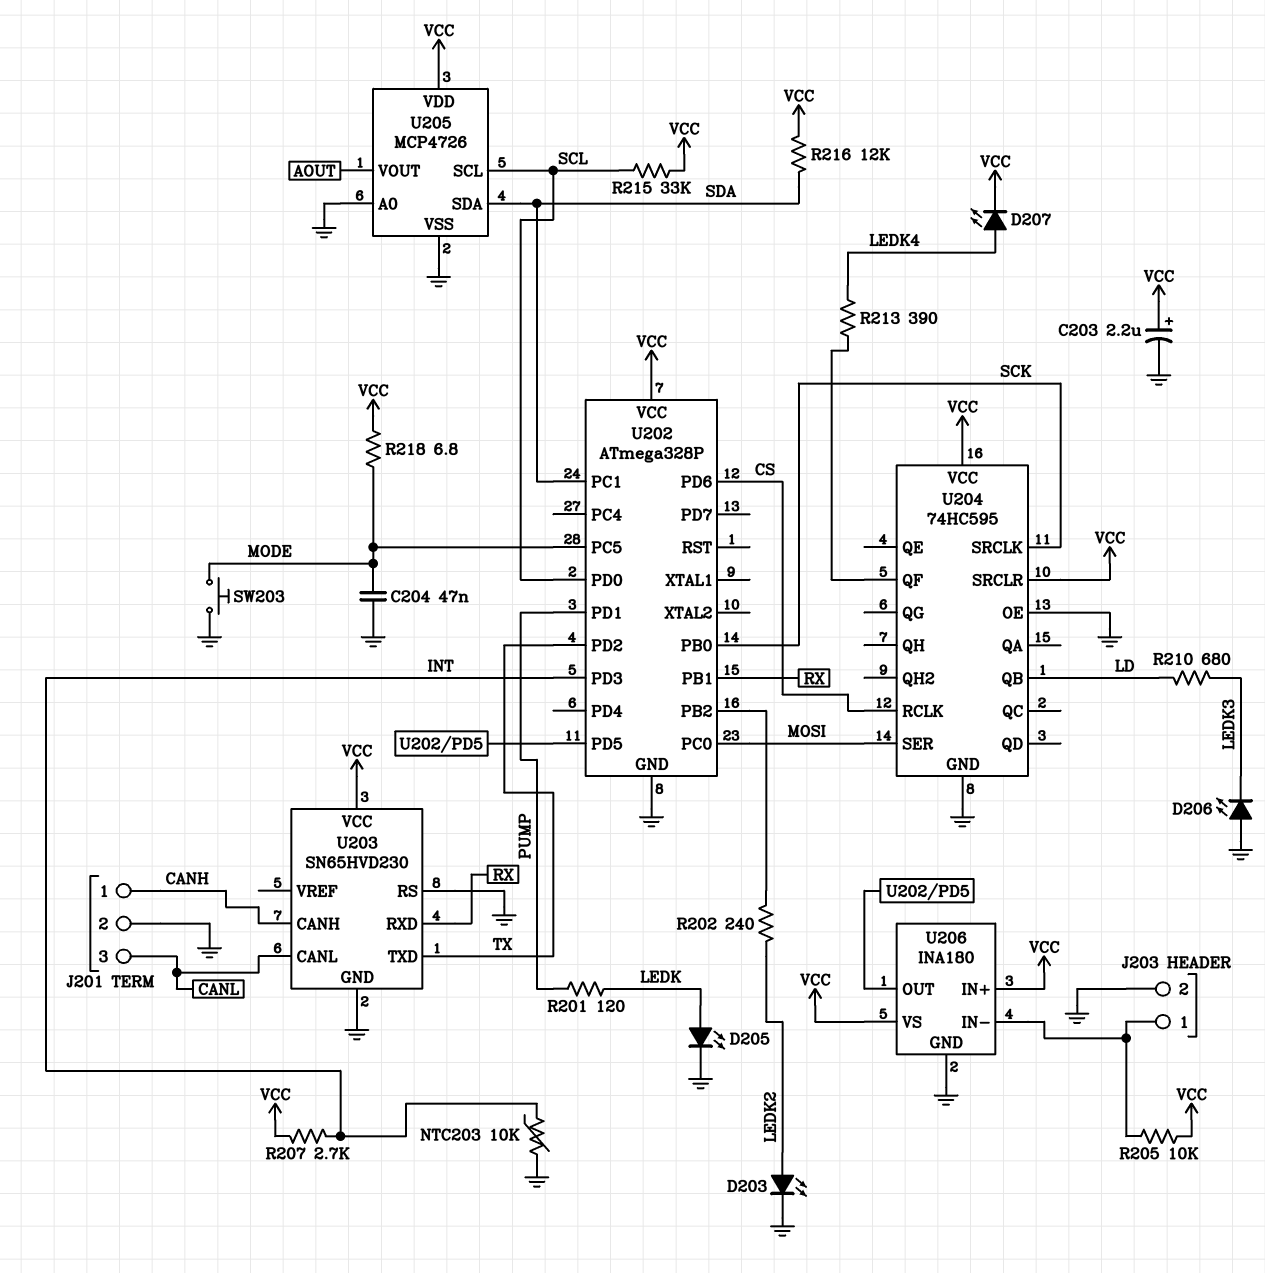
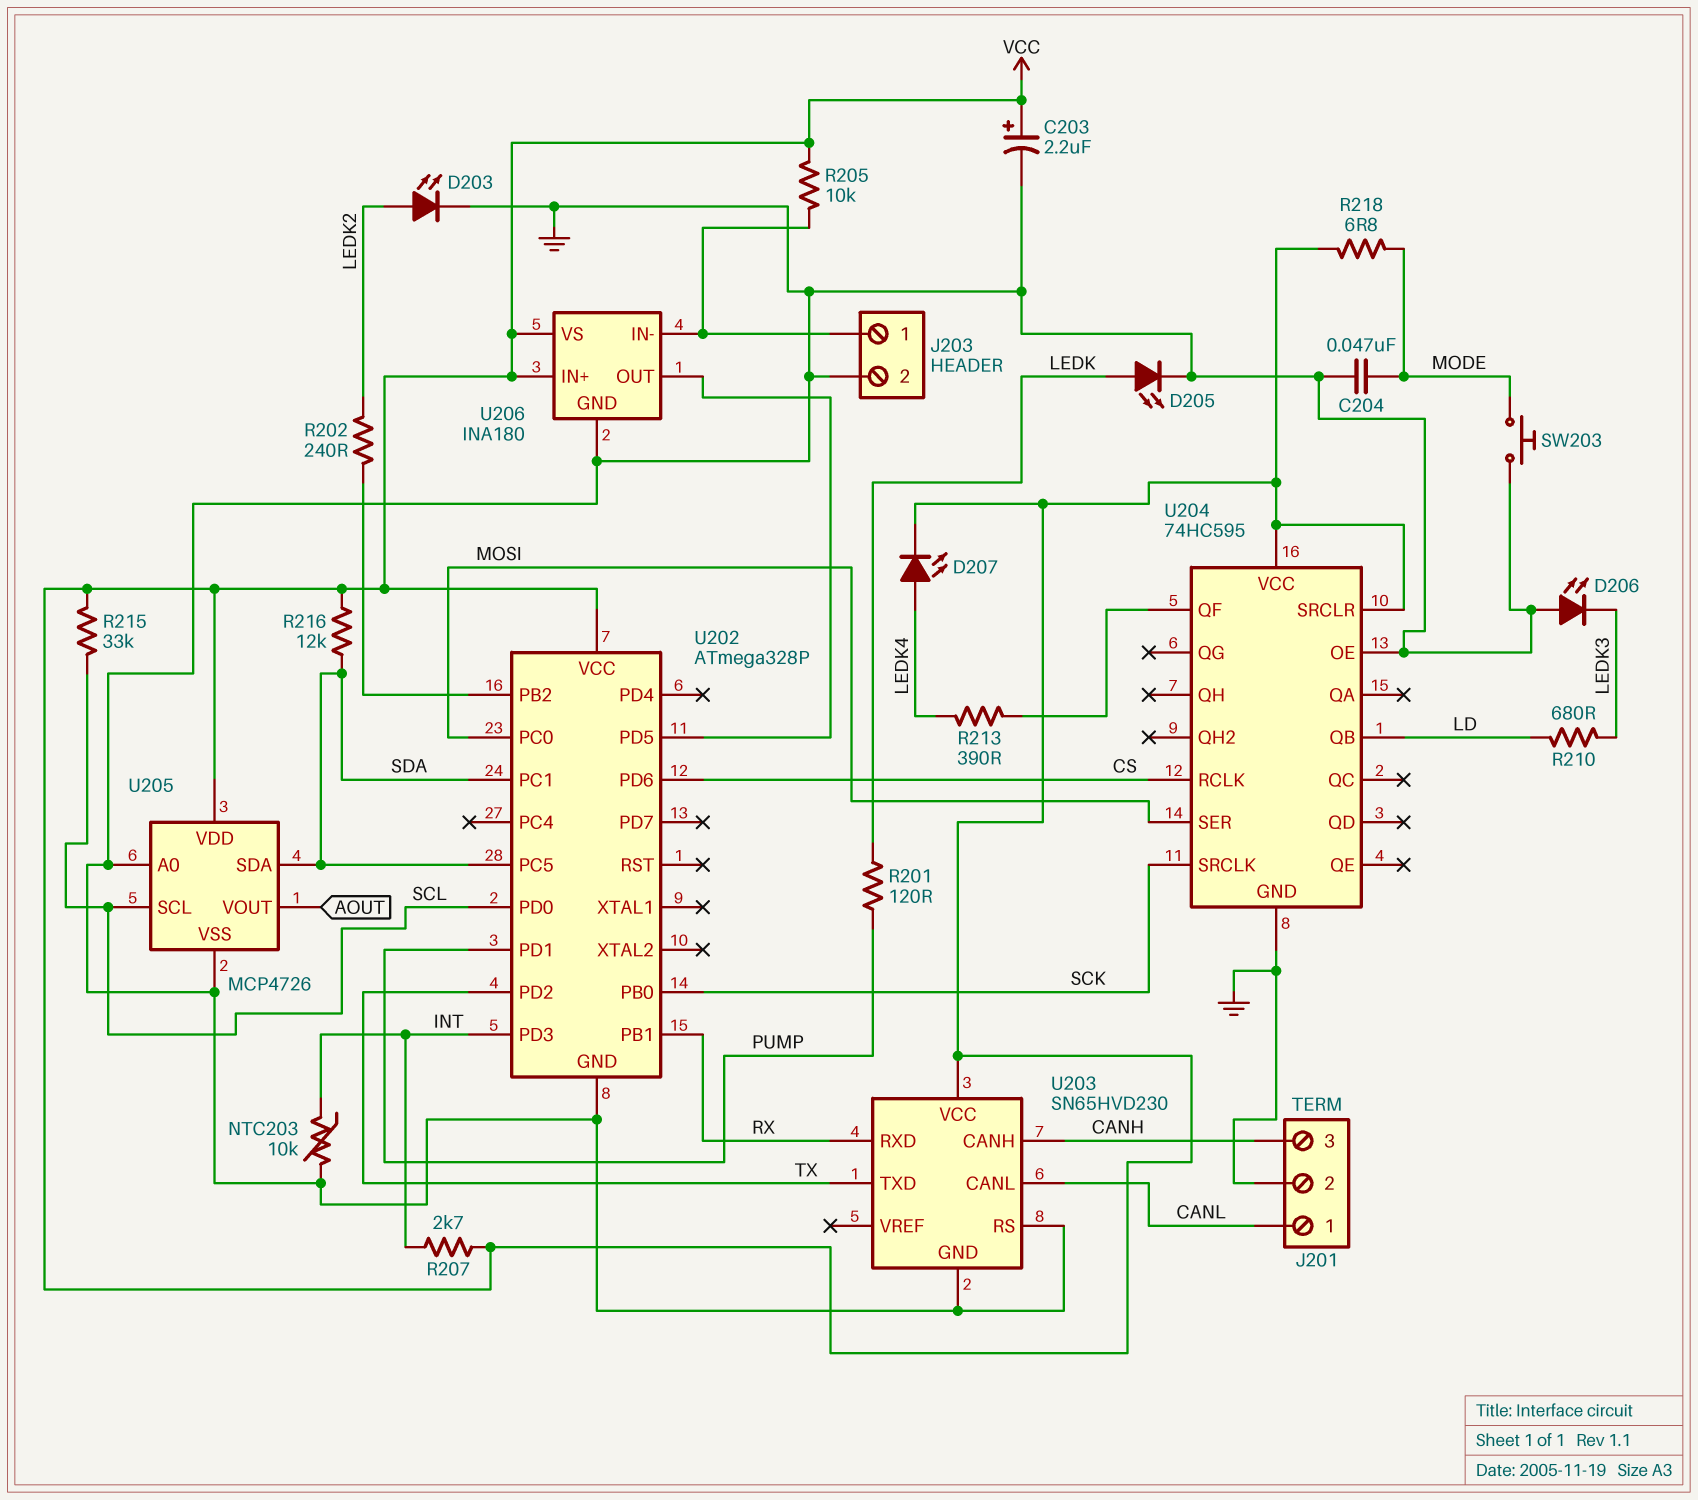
J201 pin 1: CANH -> CANL
J201 pin 3: CANL -> CANH
U202 pin PC5: MODE -> SDA

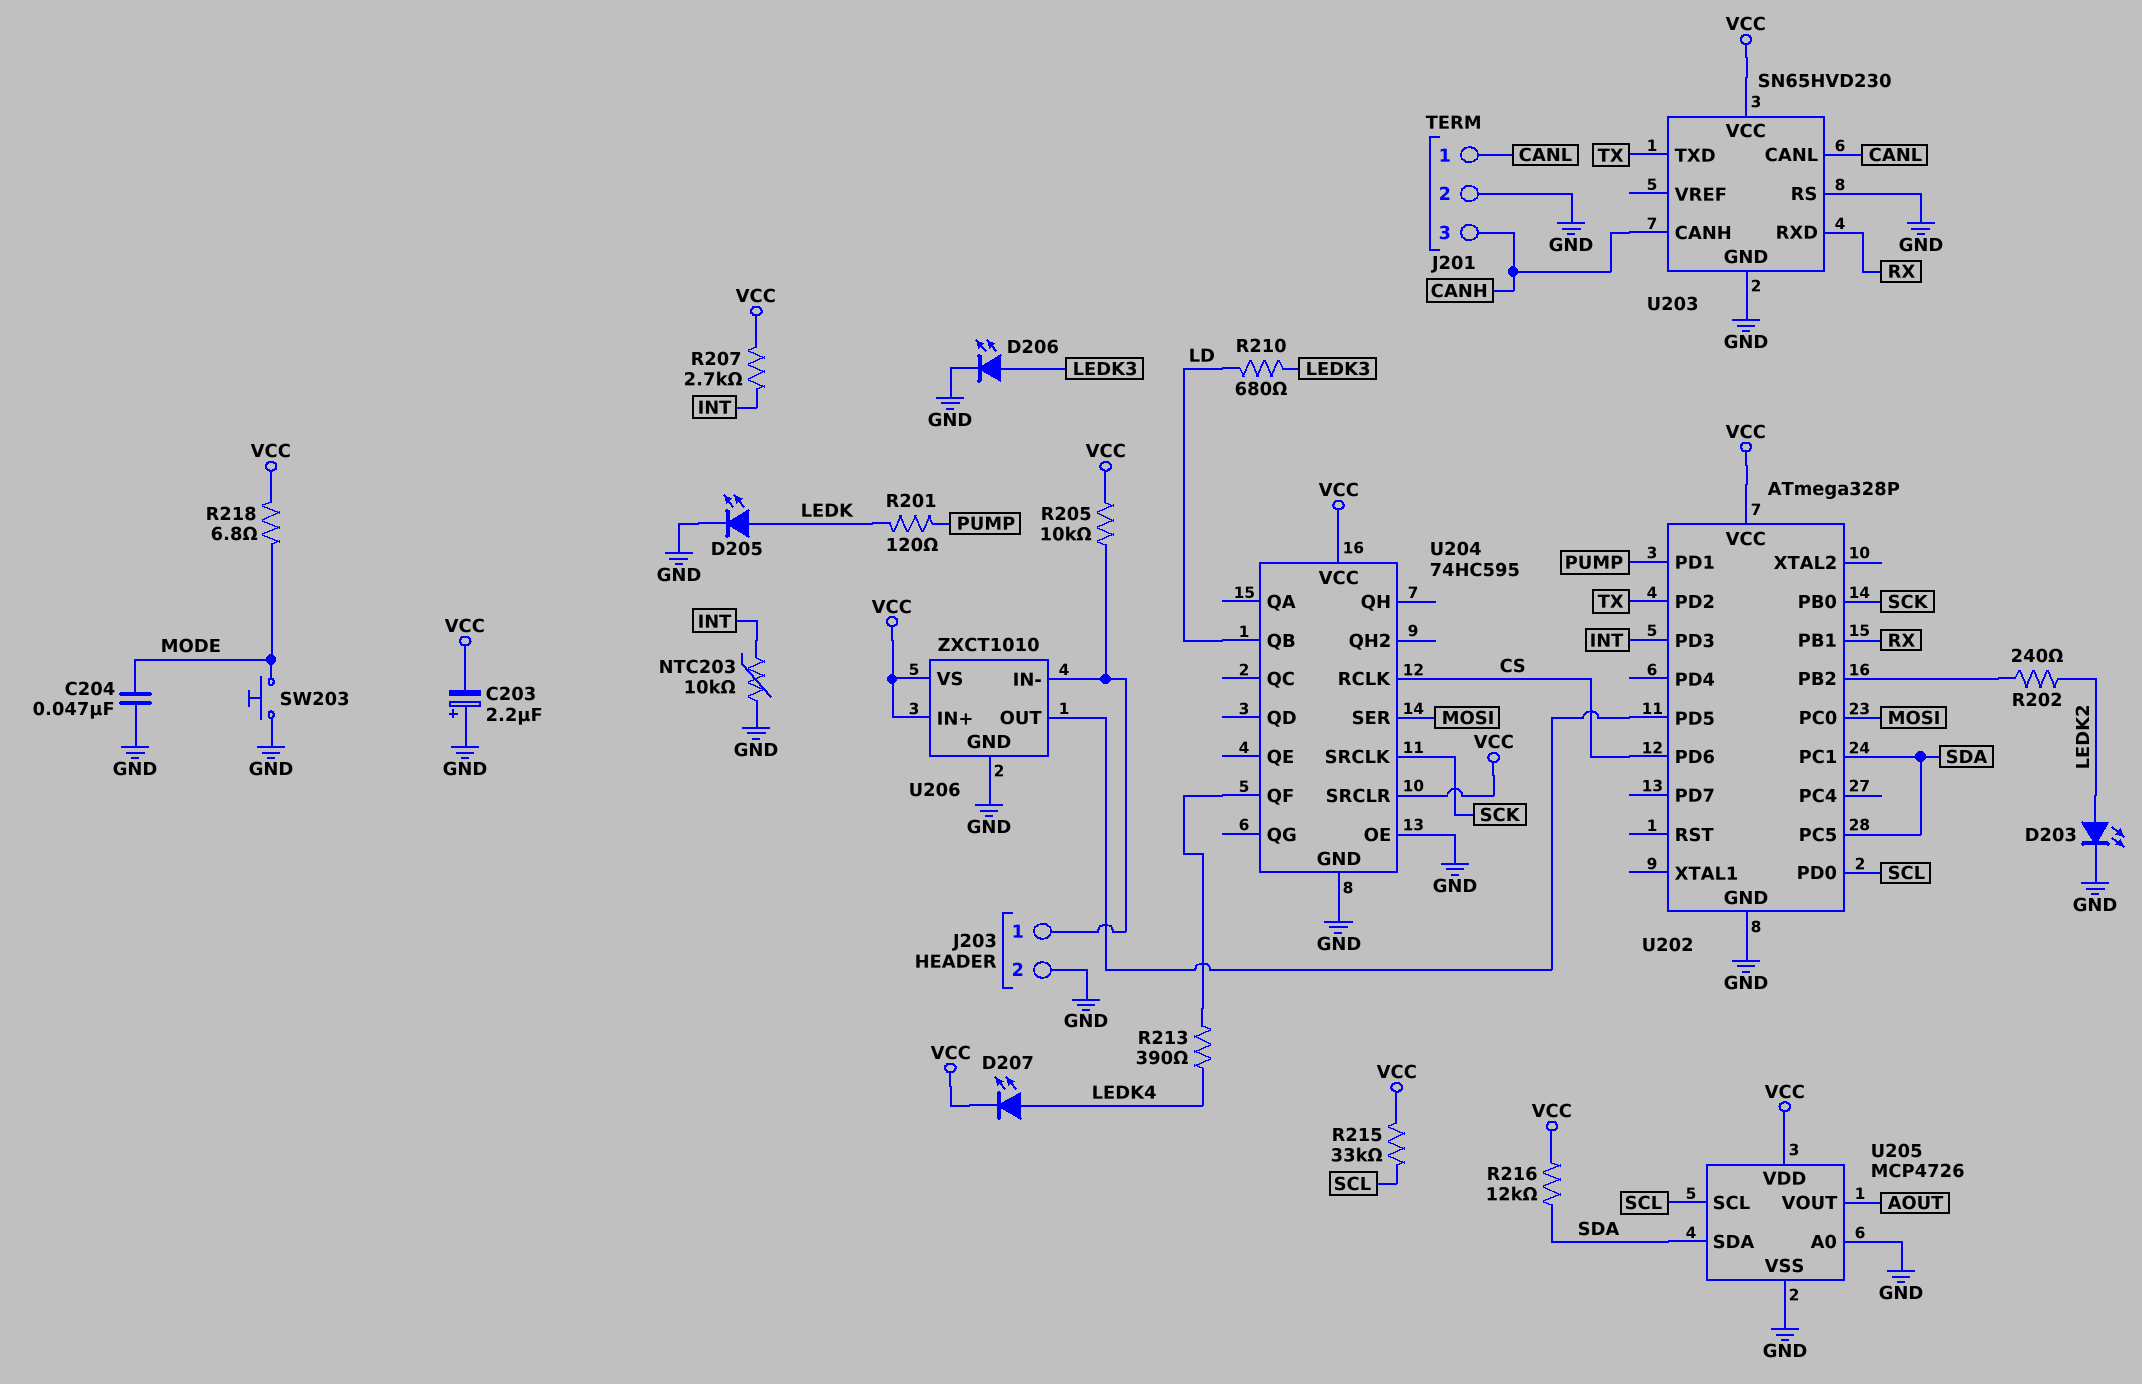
C203: 2.2uF (plus VCC, minus GND) -> 2.2uF (plus GND, minus VCC)
D206: LED (A GND, K LEDK3) -> LED (A LEDK3, K GND)
U206: INA180 -> ZXCT1010

